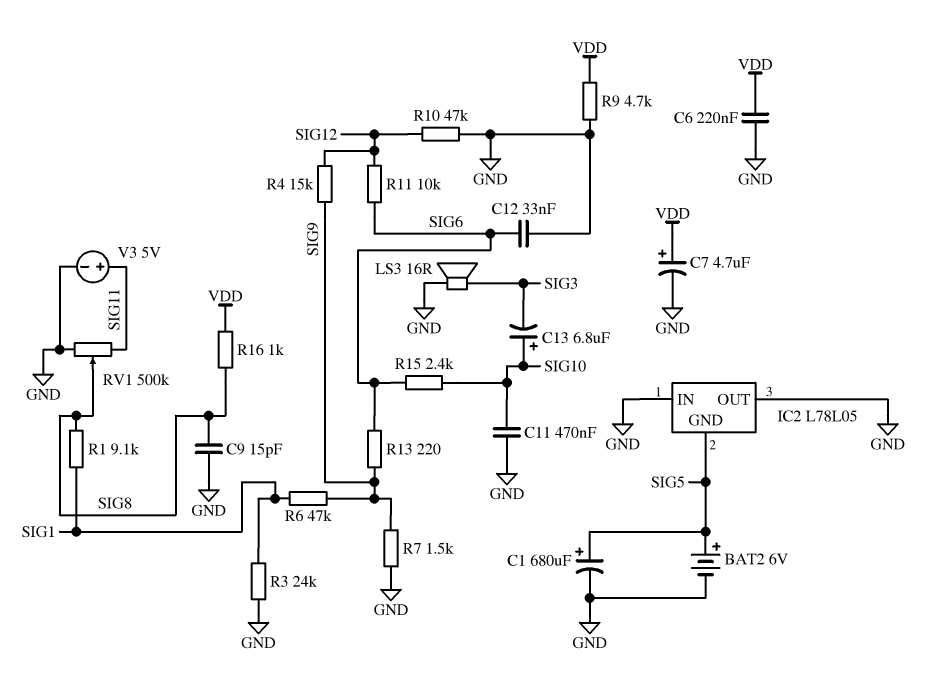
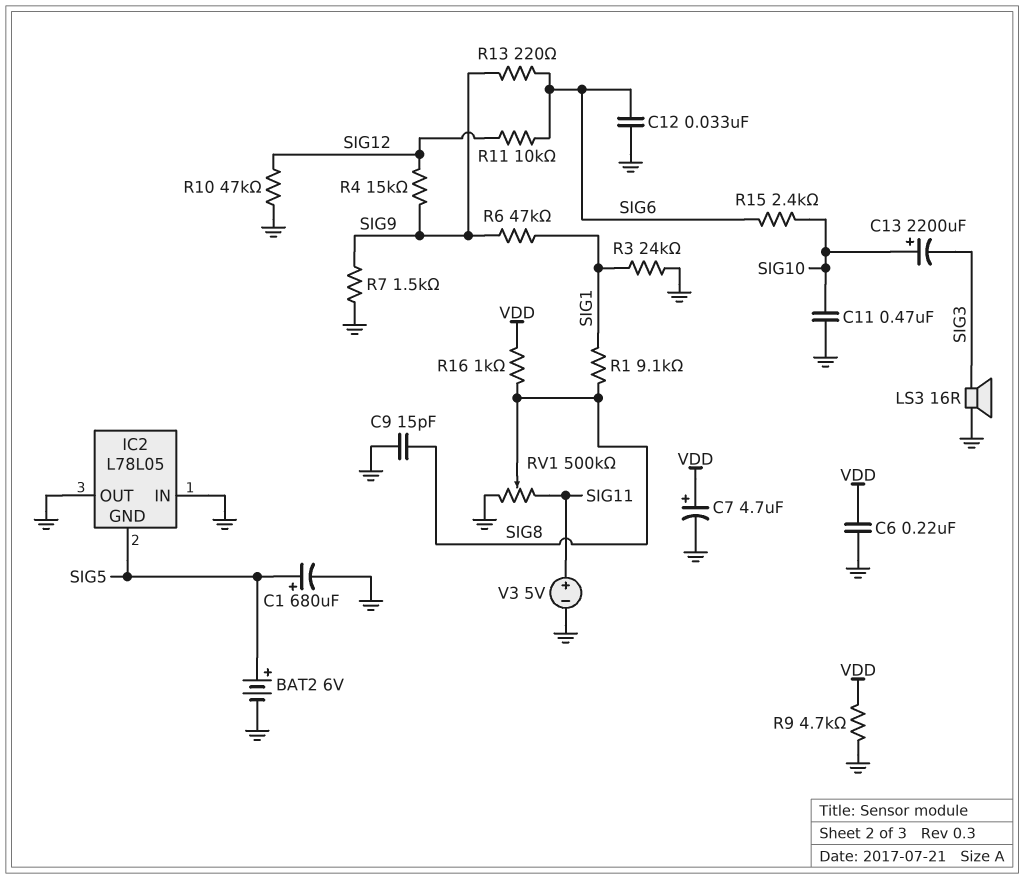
C13: 6.8uF (plus SIG10, minus SIG3) -> 2200uF (plus SIG10, minus SIG3)

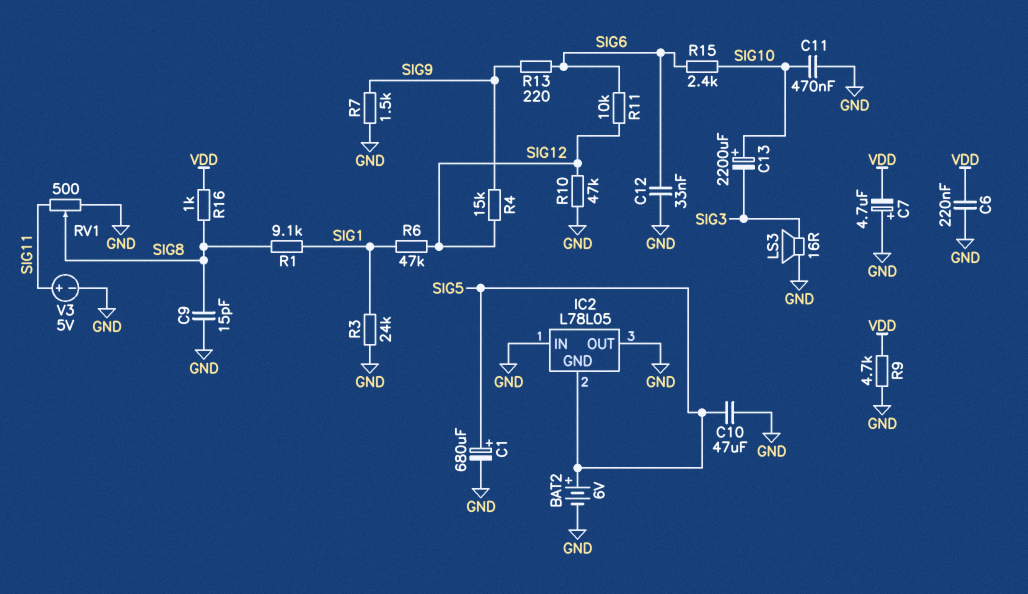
C7: 4.7uF (plus VDD, minus GND) -> 4.7uF (plus GND, minus VDD)
C10: none -> 47uF (GND, SIG5)
R6: 47k (SIG1, SIG9) -> 47k (SIG1, SIG12)
RV1: 500k (GND, SIG11, wiper SIG8) -> 500 (GND, SIG11, wiper SIG8)

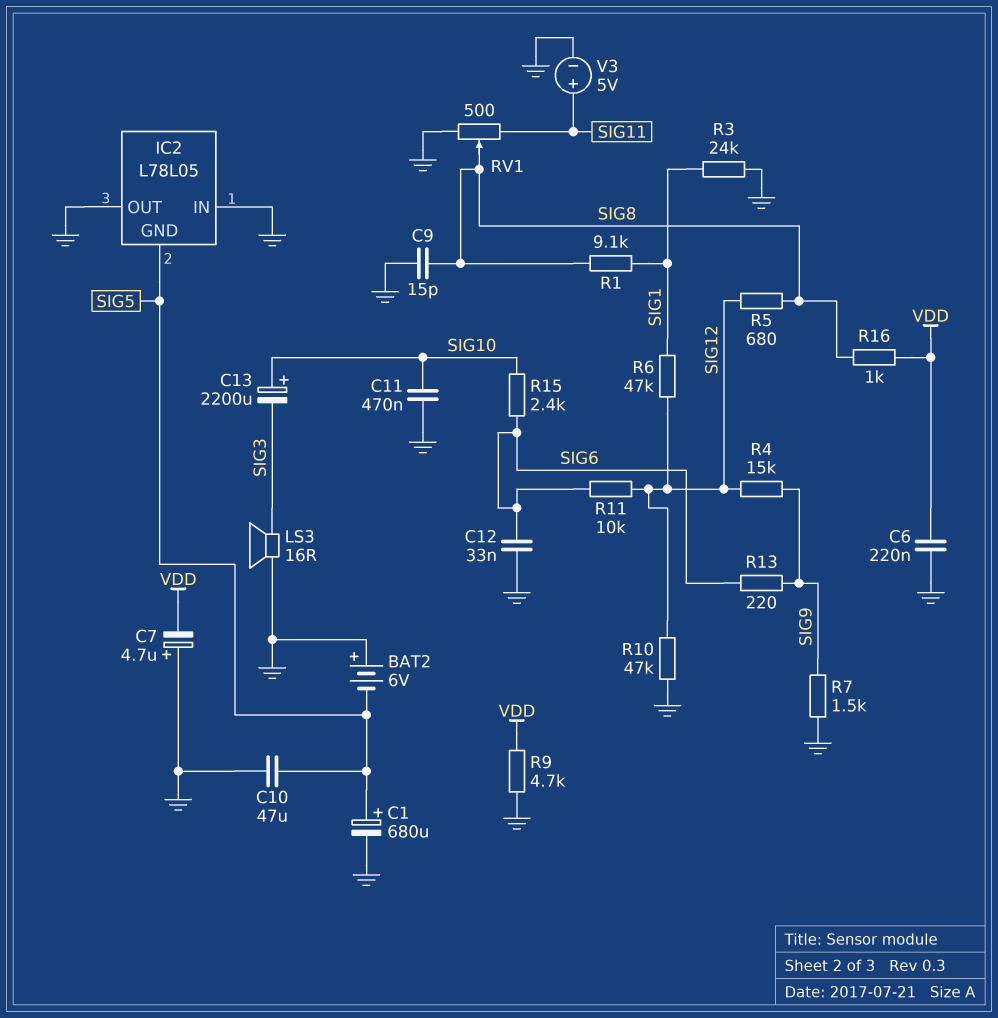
BAT2: 6V (plus SIG5, minus GND) -> 6V (plus GND, minus SIG5)
R5: none -> 680 (SIG8, SIG12)

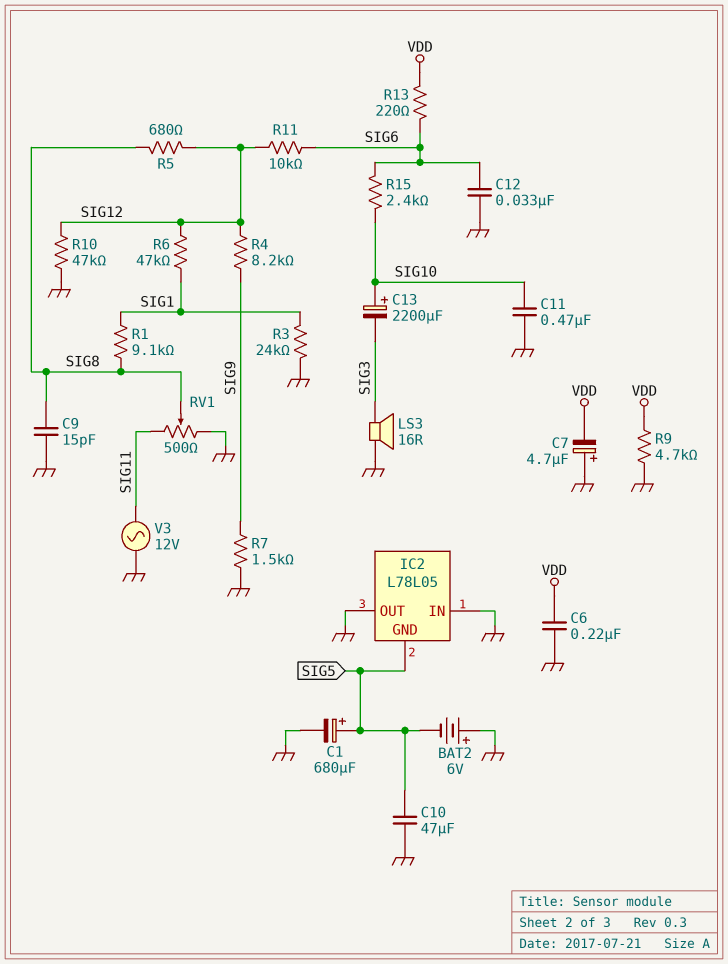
R4: 15k (SIG9, SIG12) -> 8.2k (SIG9, SIG12)
R13: 220 (SIG6, SIG9) -> 220 (SIG6, VDD)
R16: 1k (SIG8, VDD) -> none
V3: 5V (plus SIG11, minus GND) -> AC 12V (GND, SIG11)

